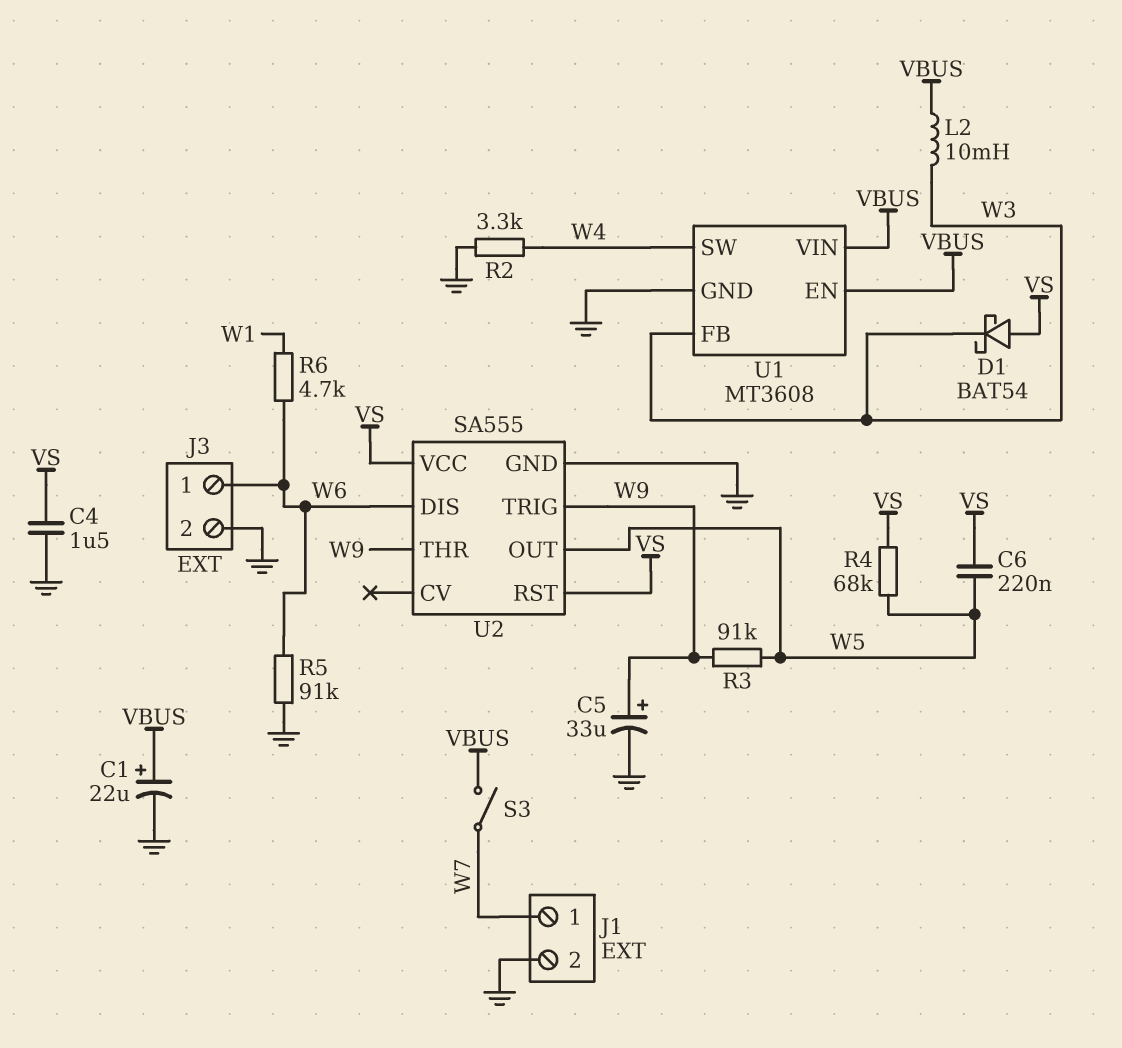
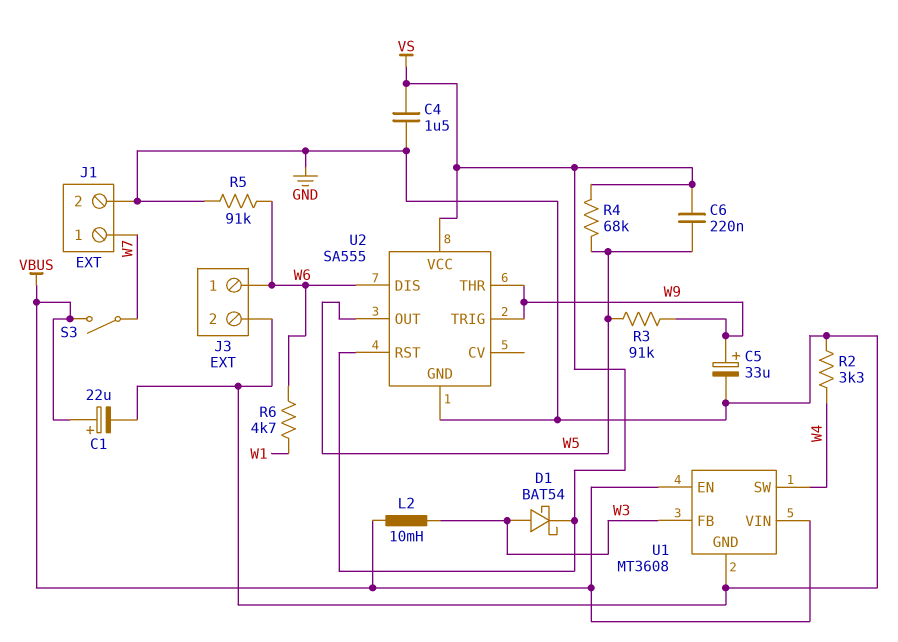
D1: schottky BAT54 (A VS, K W3) -> schottky BAT54 (A W3, K VS)

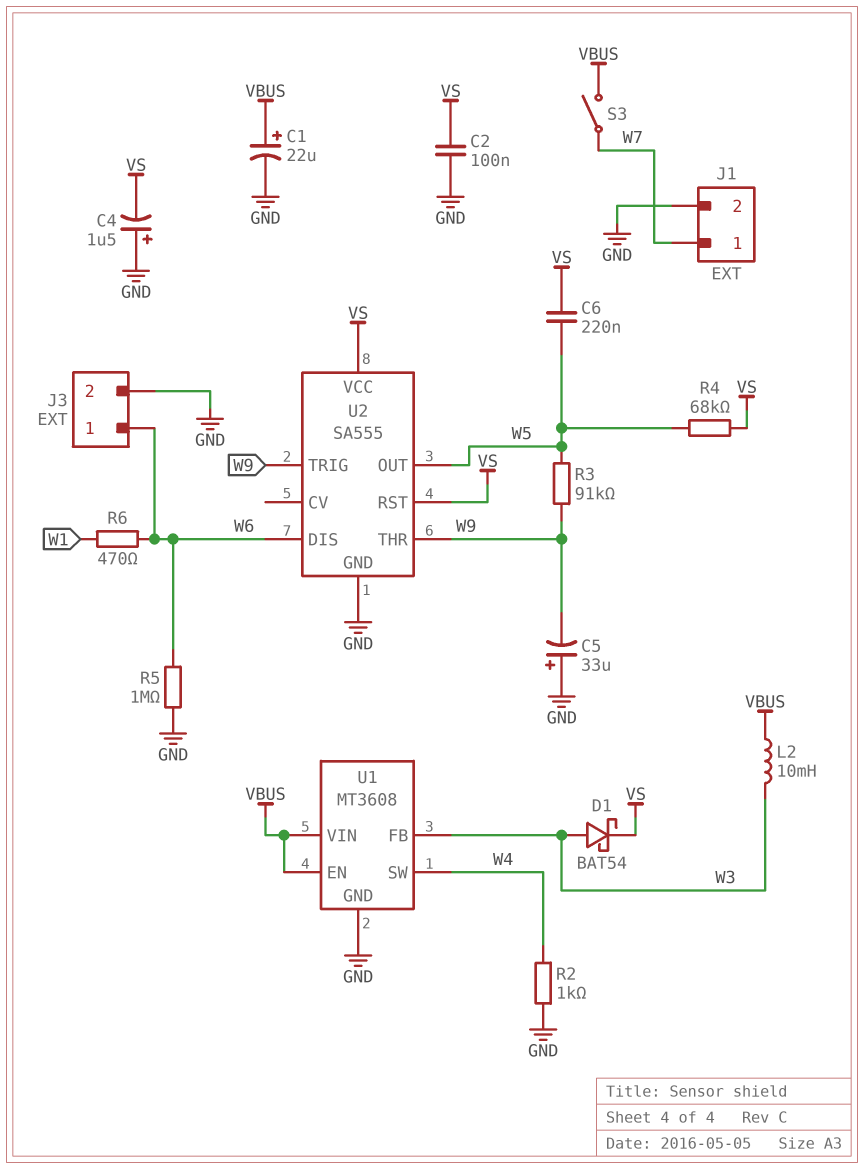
C2: none -> 100nF (GND, VS)
C4: 1.5uF (GND, VS) -> 1.5uF (plus GND, minus VS)
C5: 33uF (plus W9, minus GND) -> 33uF (plus GND, minus W9)
R2: 3.3k (GND, W4) -> 1k (GND, W4)
R5: 91k (GND, W6) -> 1M (GND, W6)
R6: 4.7k (W1, W6) -> 470 (W1, W6)

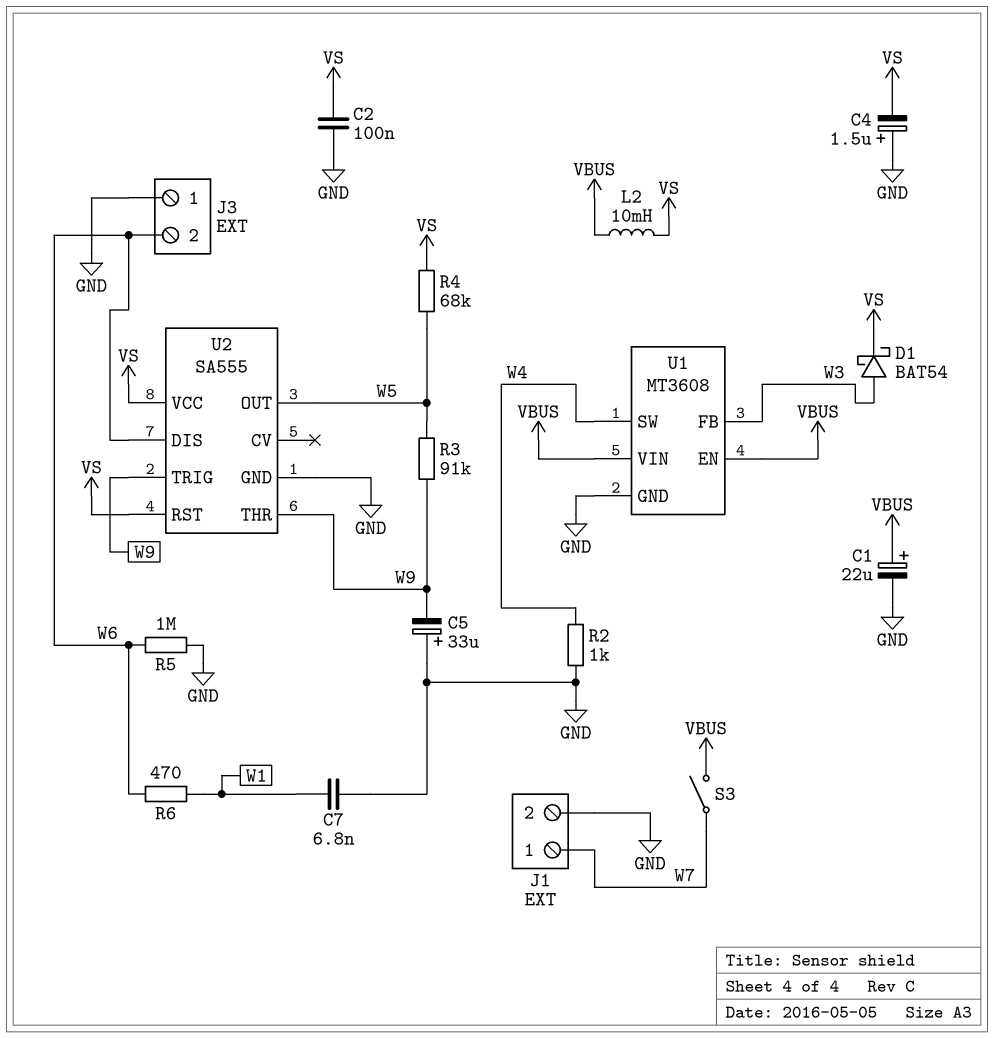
C6: 220nF (VS, W5) -> none
C7: none -> 6.8nF (GND, W1)
J3 pin 1: W6 -> GND
J3 pin 2: GND -> W6
L2: 10mH (VBUS, W3) -> 10mH (VBUS, VS)

